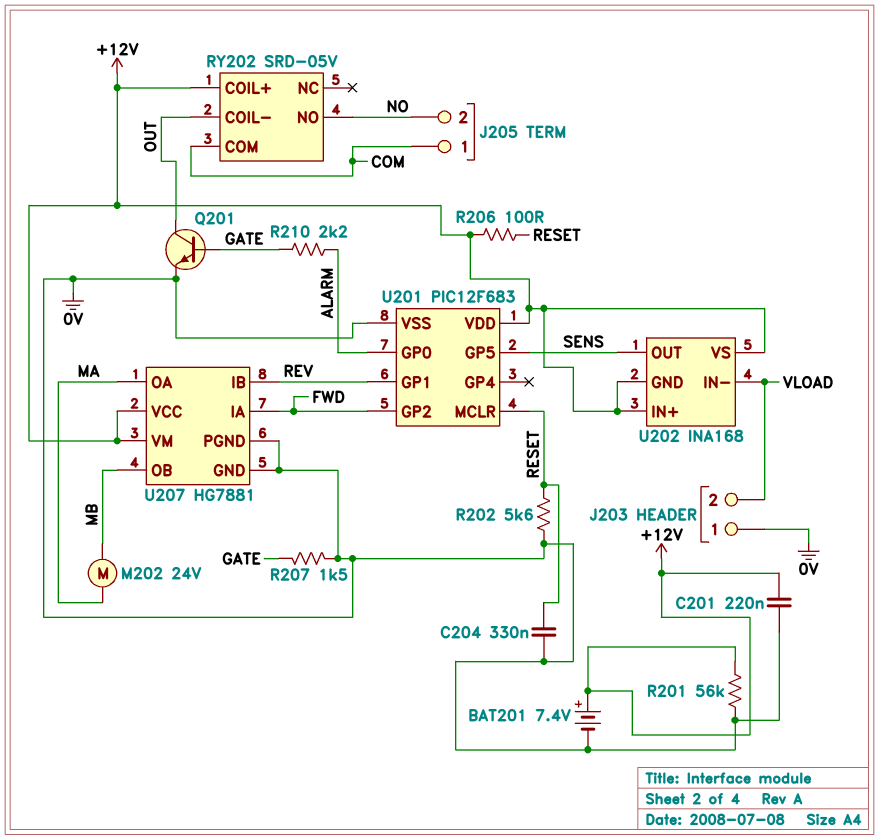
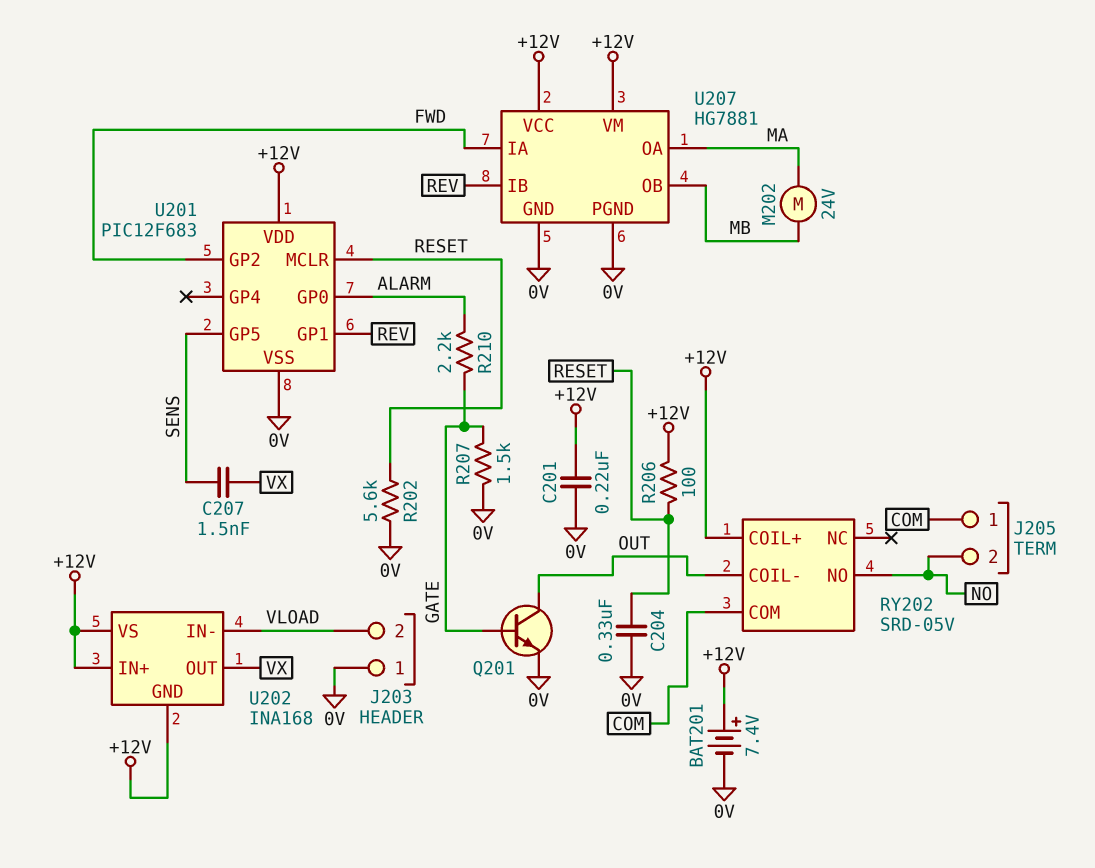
C207: none -> 1.5nF (SENS, VX)
R201: 56k (+12V, 0V) -> none
U202 pin OUT: SENS -> VX

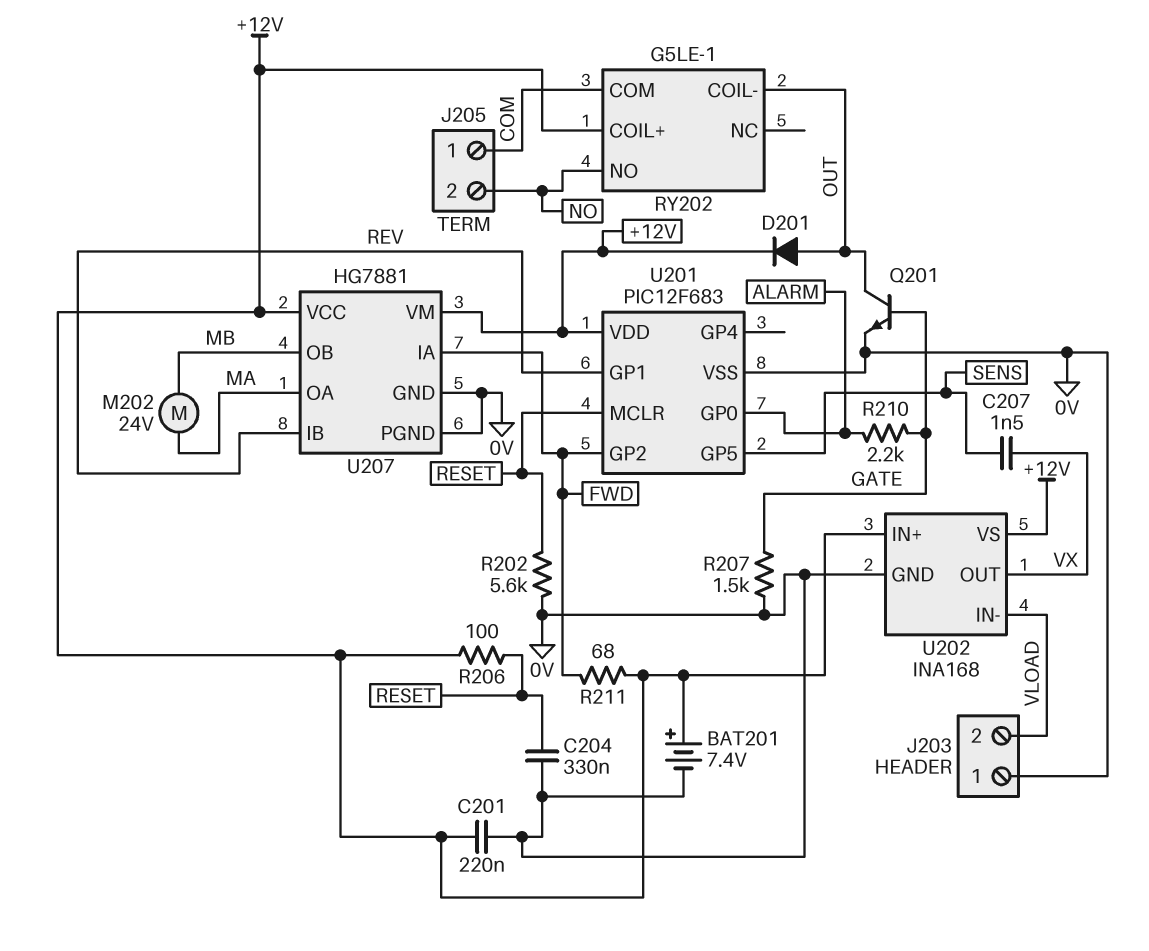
D201: none -> diode (A OUT, K +12V)
R211: none -> 68 (+12V, FWD)
RY202: SRD-05V -> G5LE-1
U202 pin GND: +12V -> 0V

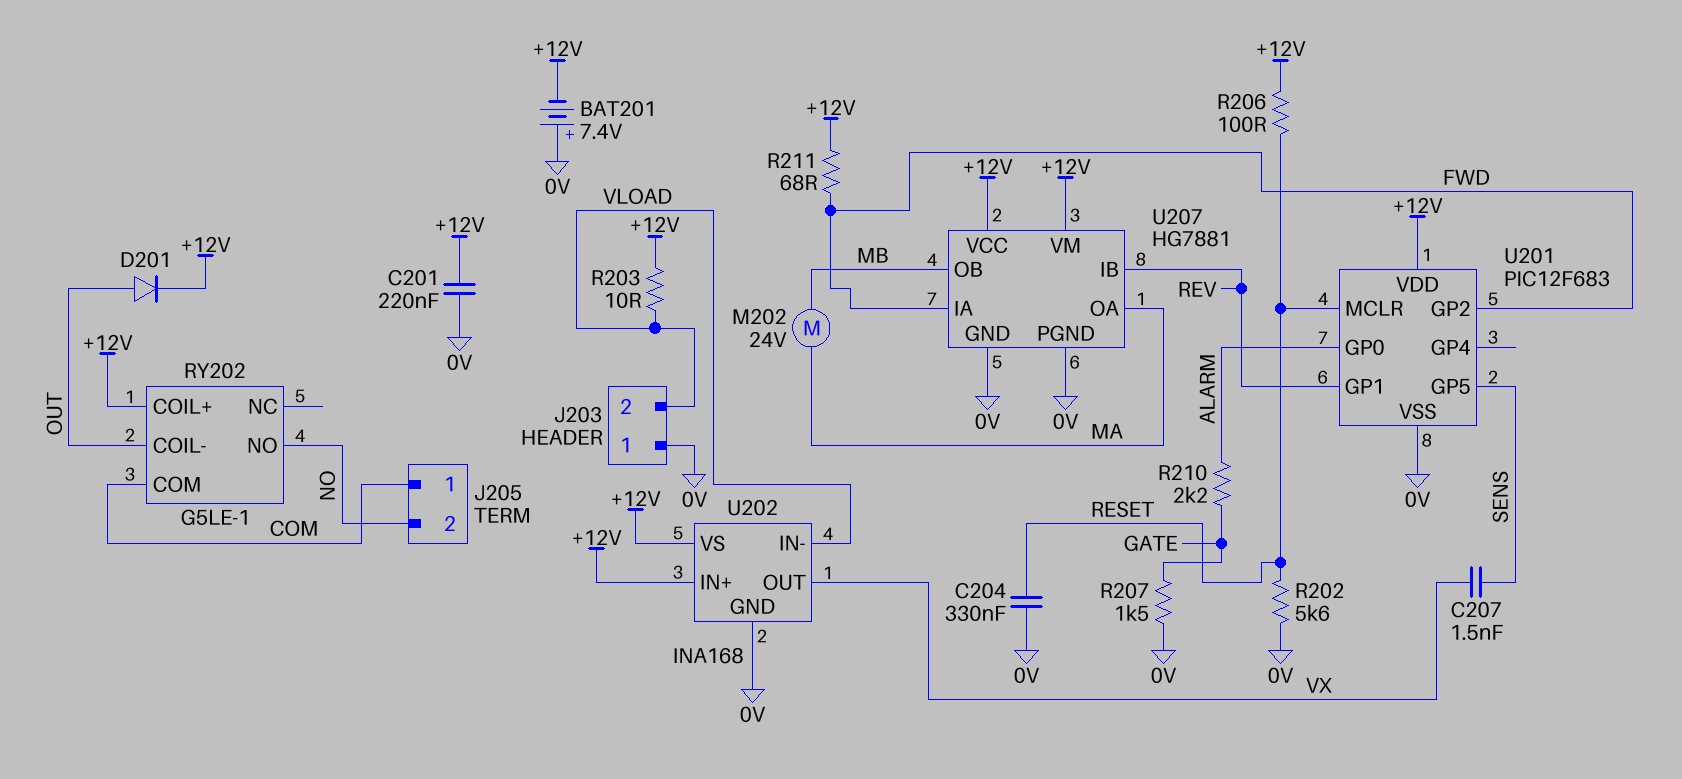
BAT201: 7.4V (plus +12V, minus 0V) -> 7.4V (plus 0V, minus +12V)
Q201: NPN (B GATE, C OUT, E 0V) -> none
R203: none -> 10 (+12V, VLOAD)

